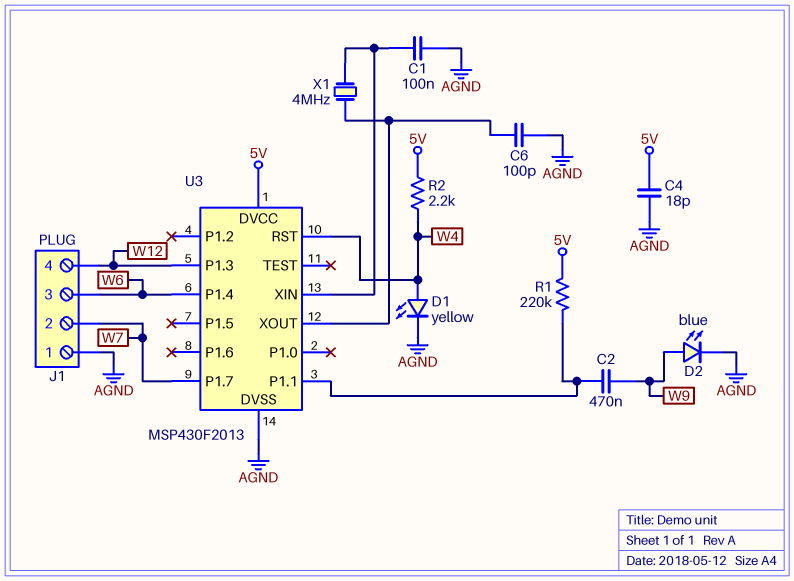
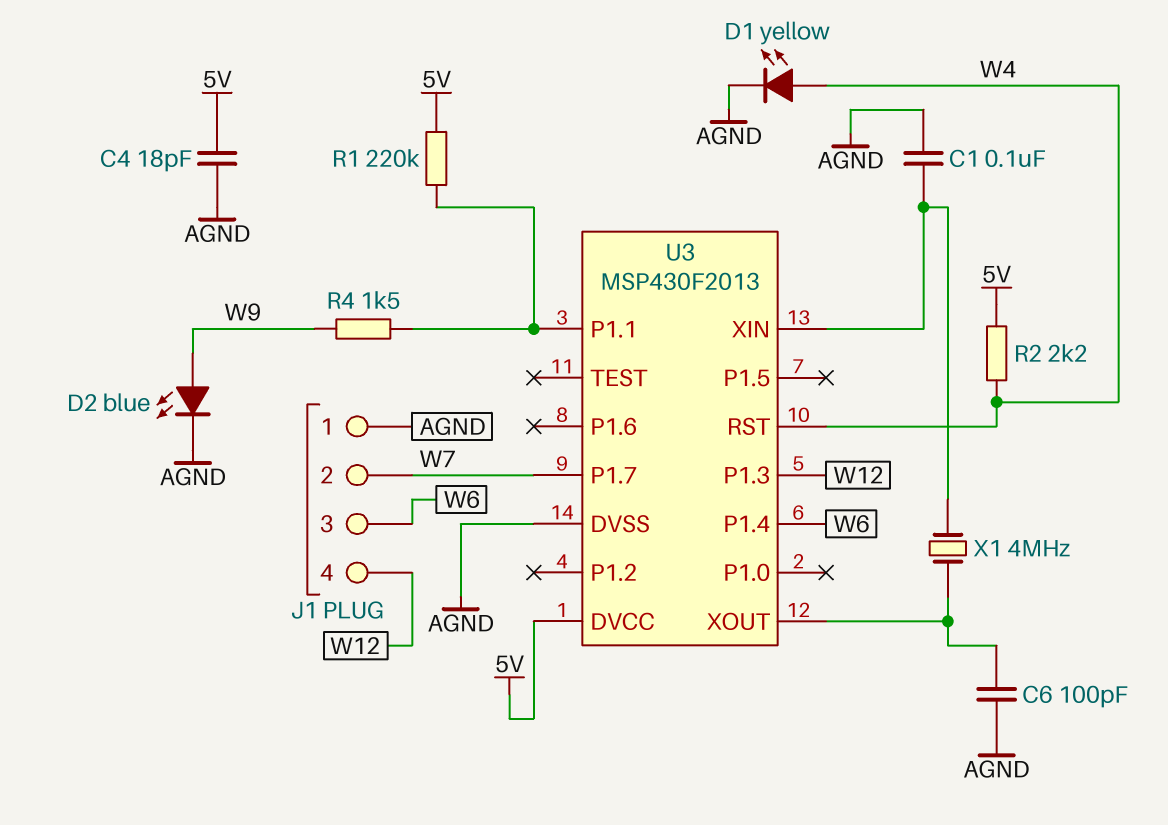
C2: 470nF (U3/P1.1, W9) -> none
R4: none -> 1.5k (U3/P1.1, W9)

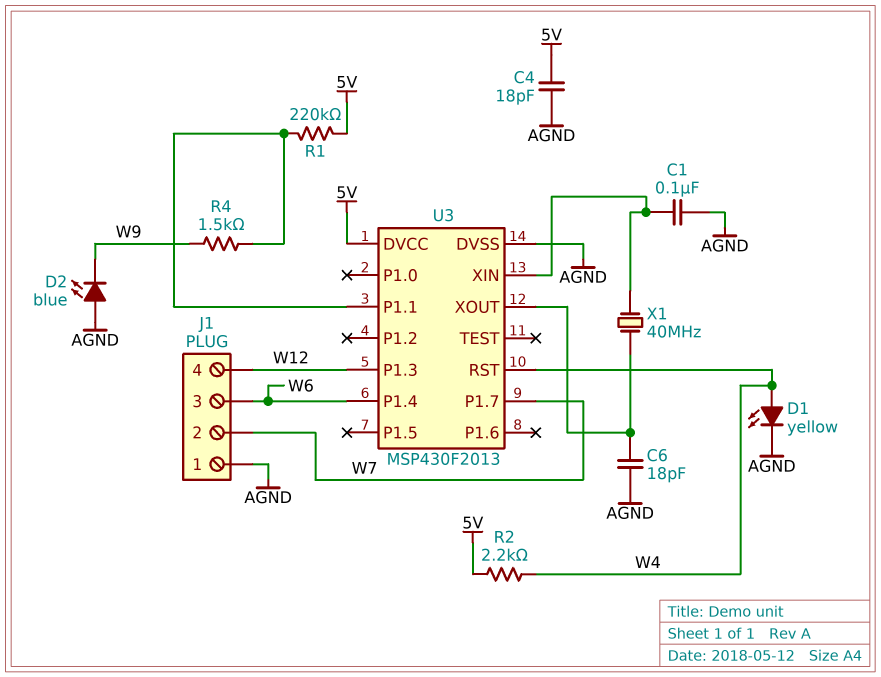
C6: 100pF (AGND, U3/XOUT) -> 18pF (AGND, U3/XOUT)
D2: LED blue (A W9, K AGND) -> LED blue (A AGND, K W9)
X1: 4MHz (U3/XIN, U3/XOUT) -> 40MHz (U3/XIN, U3/XOUT)

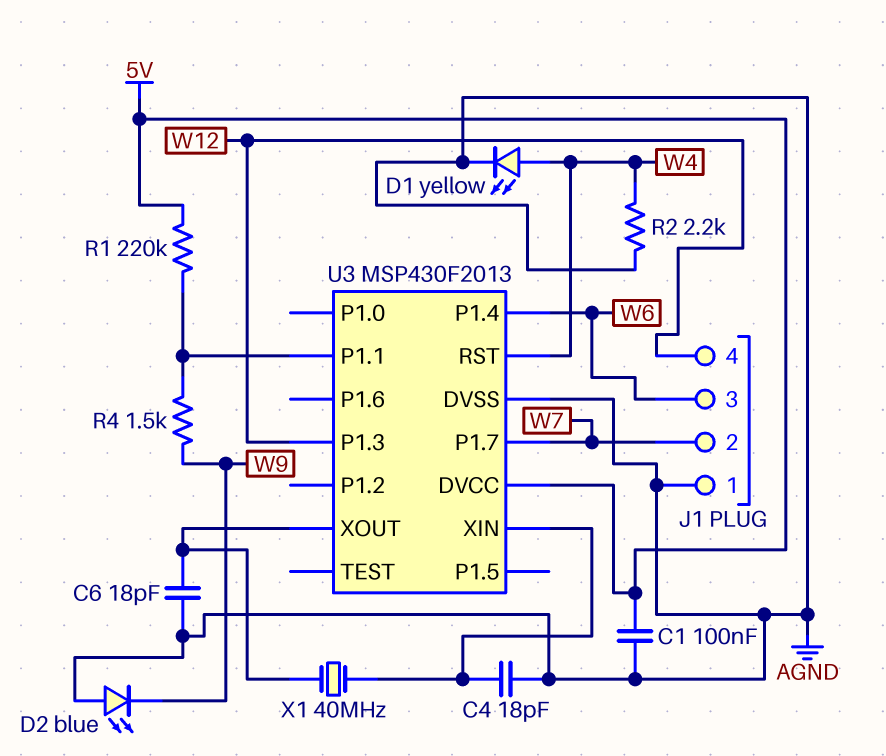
C1: 100nF (AGND, U3/XIN) -> 100nF (5V, AGND)
C4: 18pF (5V, AGND) -> 18pF (AGND, U3/XIN)
R2: 2.2k (5V, W4) -> 2.2k (AGND, W4)

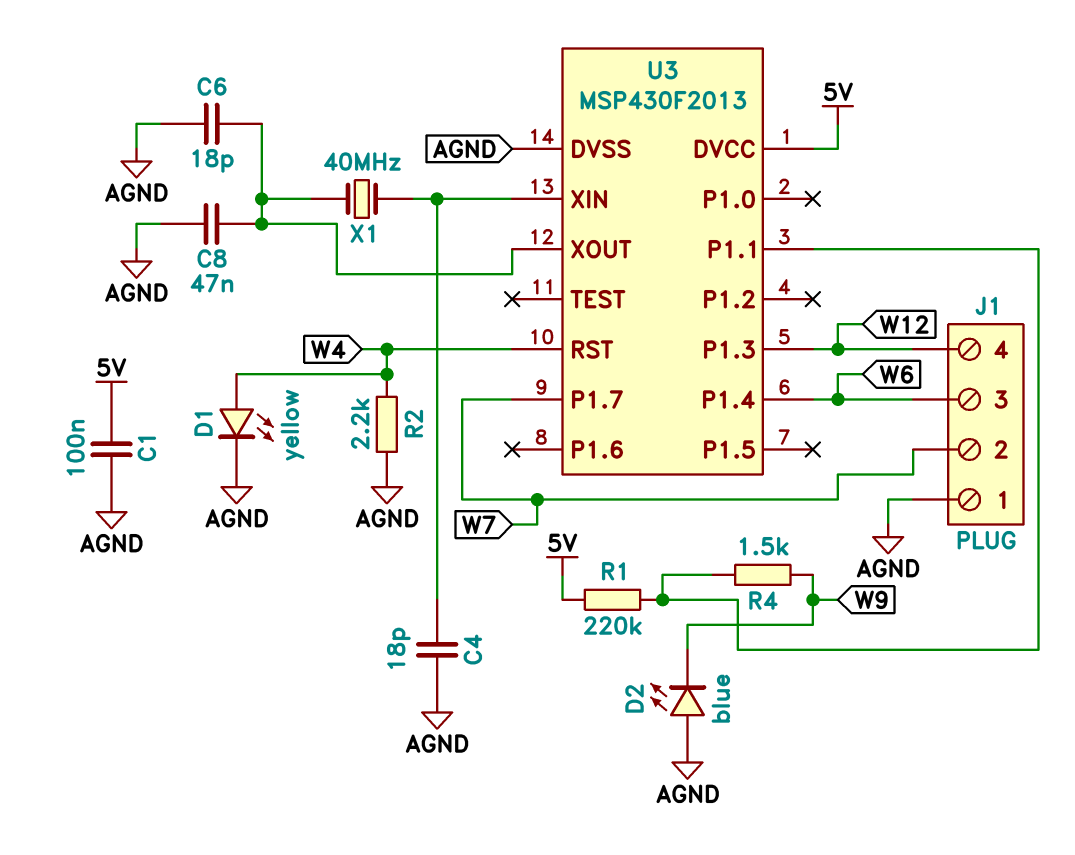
C8: none -> 47nF (AGND, U3/XOUT)

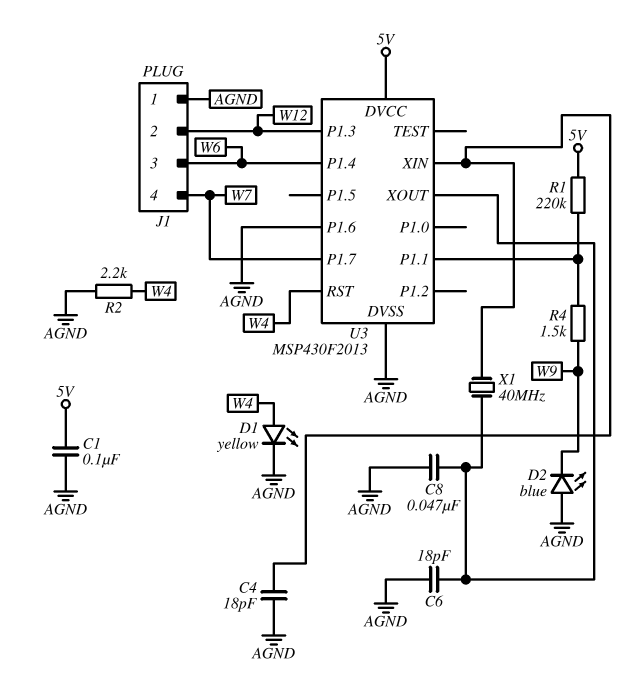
J1 pin 2: W7 -> W12
J1 pin 4: W12 -> W7
U3 pin P1.6: none -> AGND

